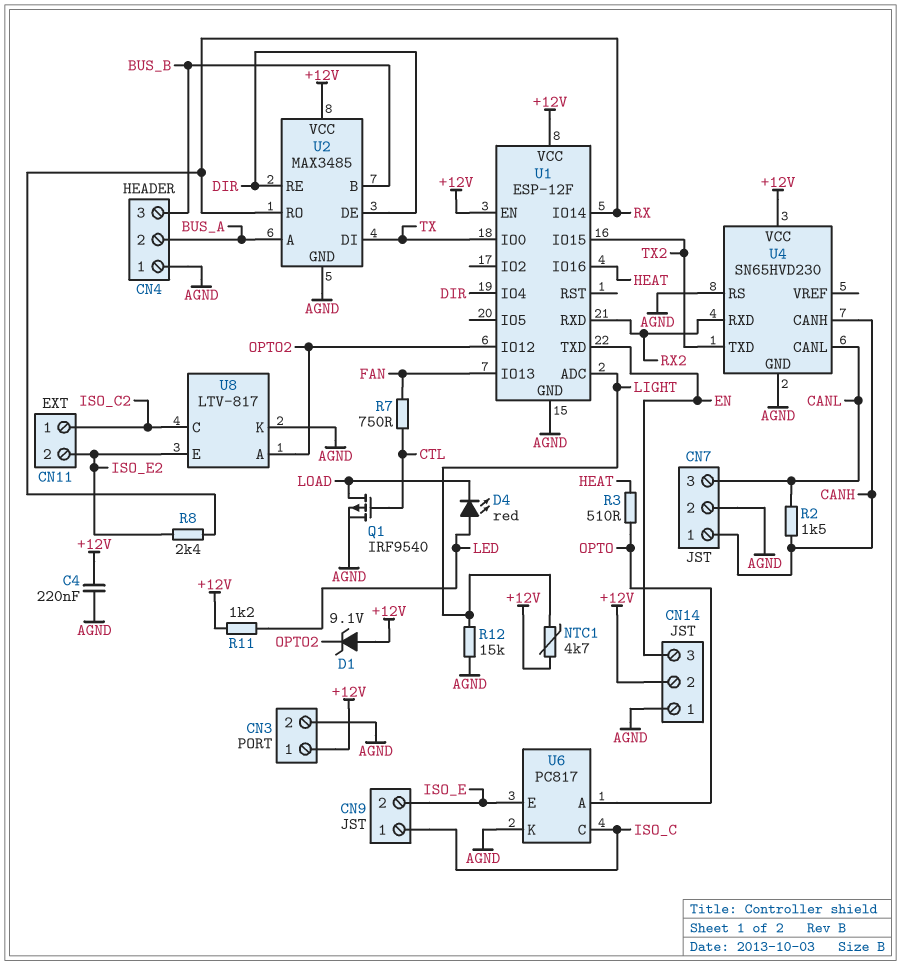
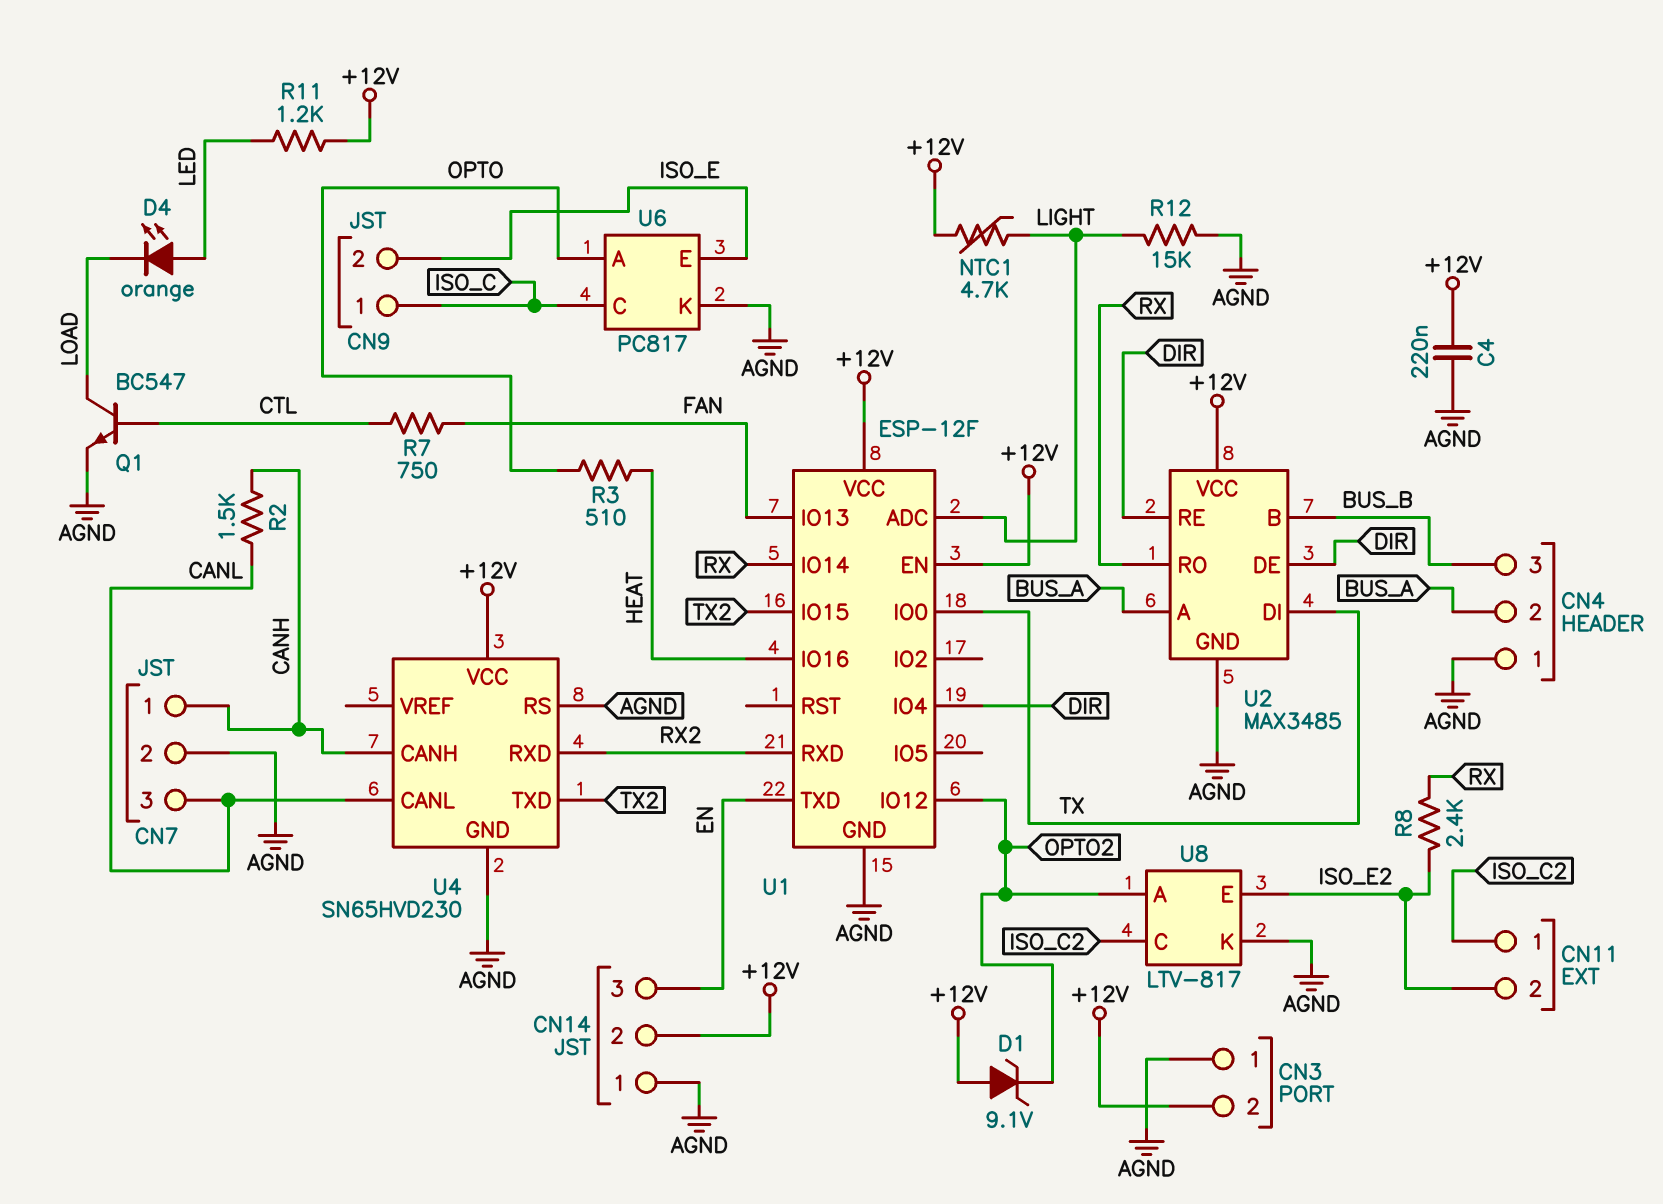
CN3 pin 1: +12V -> AGND
CN3 pin 2: AGND -> +12V
D4: LED red (A LED, K LOAD) -> LED orange (A LED, K LOAD)
Q1: PMOS IRF9540 (G CTL, D LOAD, S AGND) -> NPN BC547 (B CTL, C LOAD, E AGND)

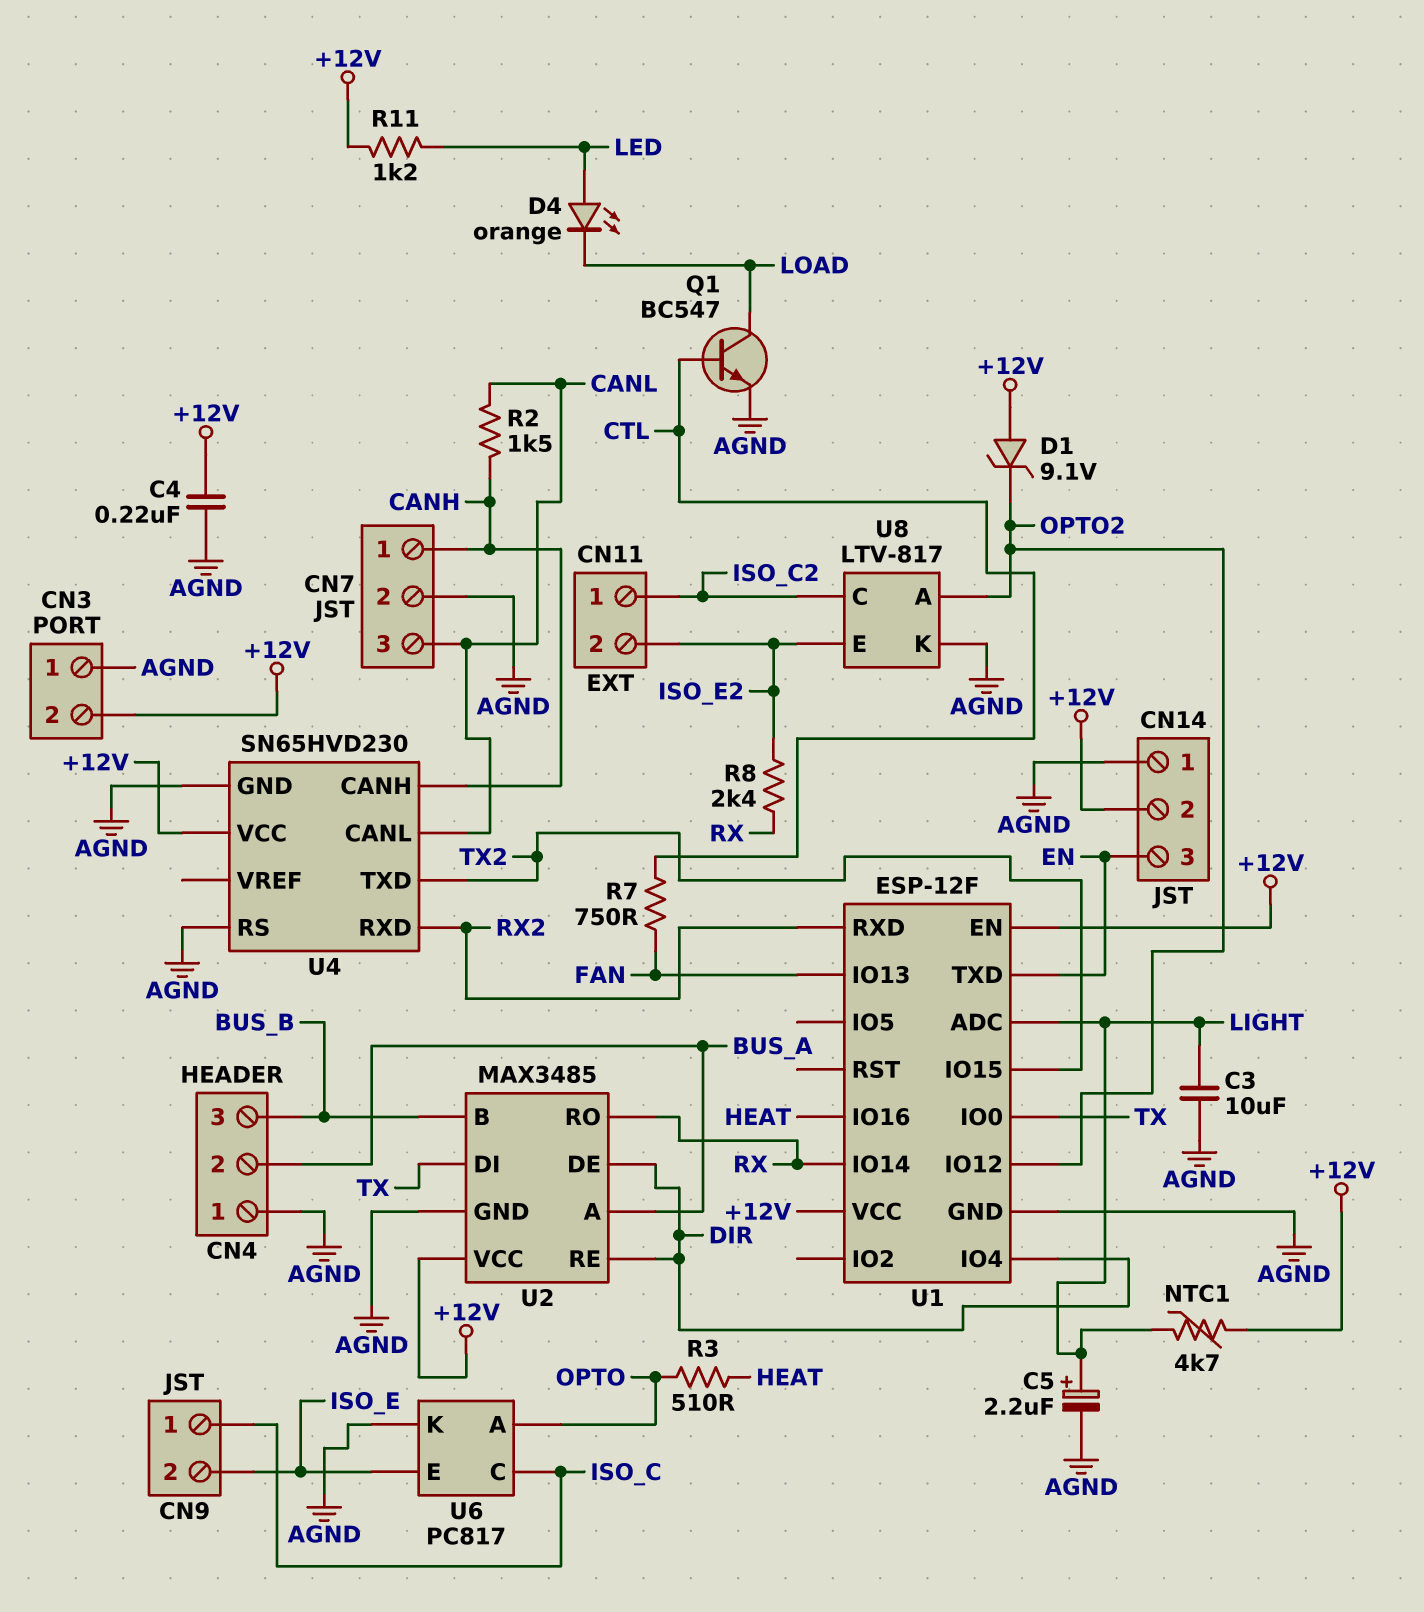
C3: none -> 10uF (AGND, LIGHT)
C5: none -> 2.2uF (plus LIGHT, minus AGND)
R12: 15k (AGND, LIGHT) -> none

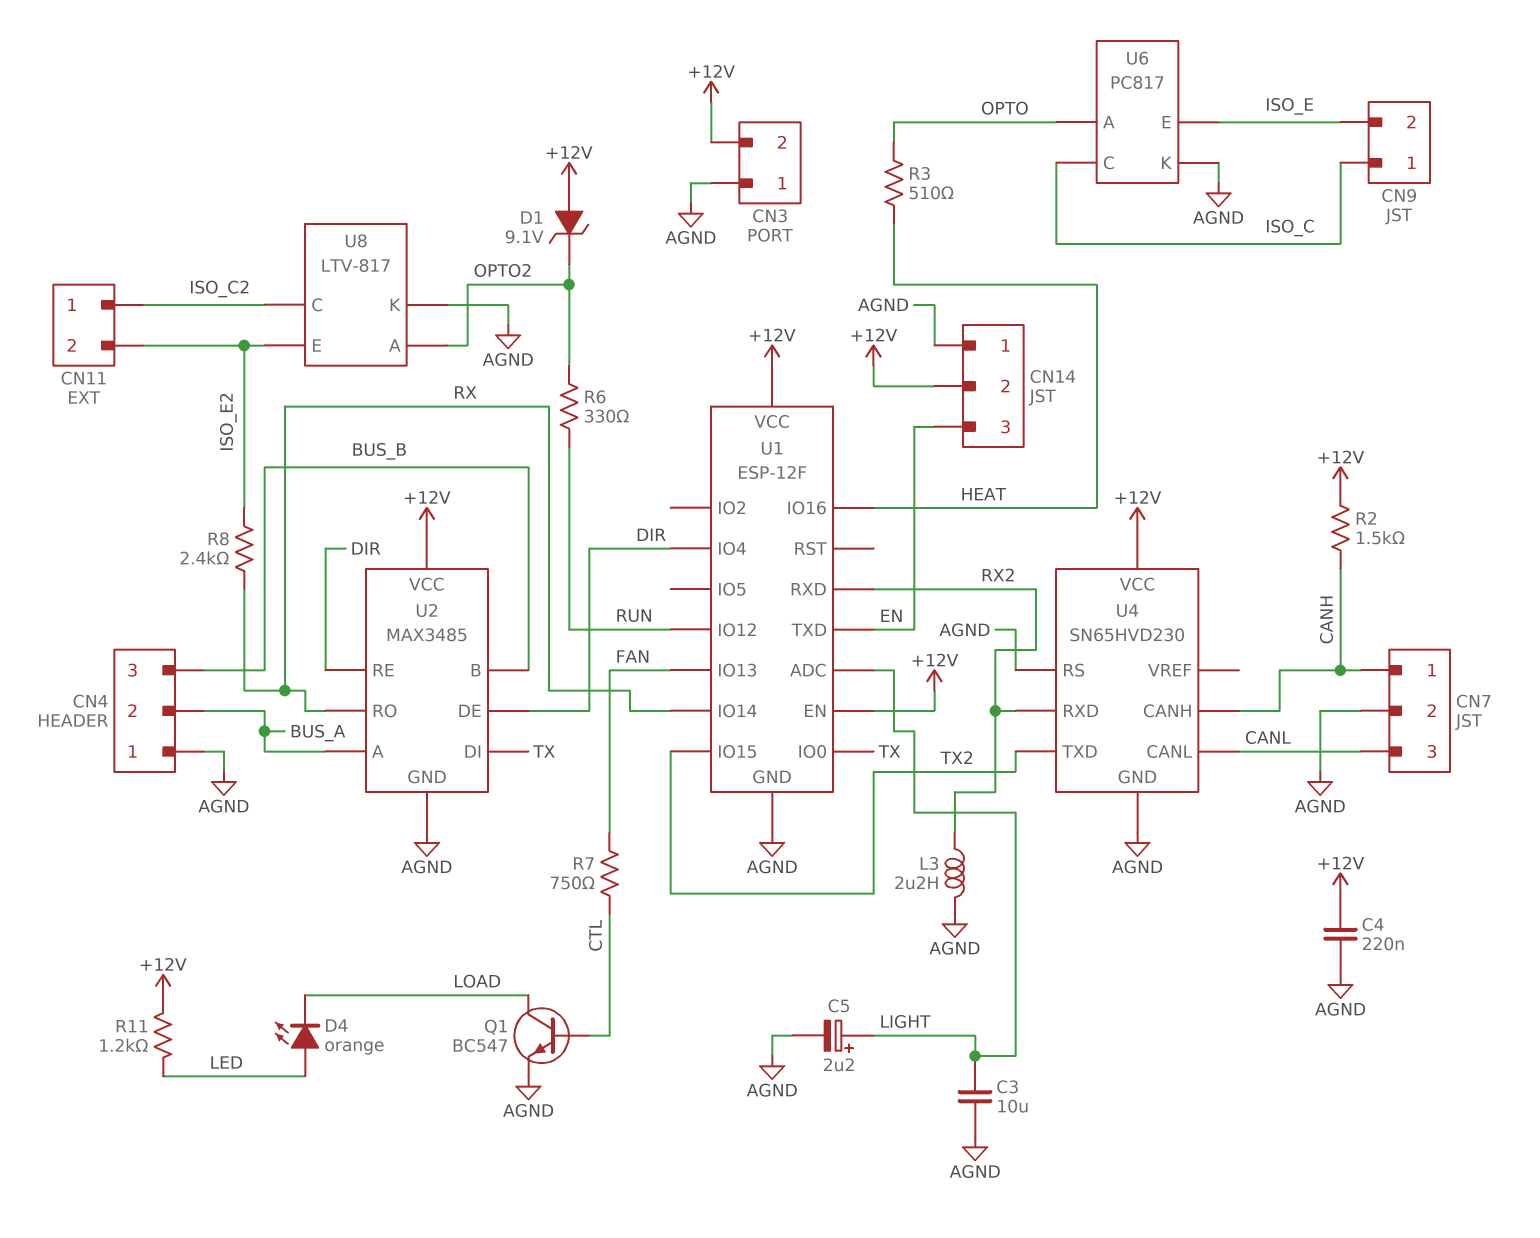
L3: none -> 2.2uH (AGND, RX2)
NTC1: 4.7k (+12V, LIGHT) -> none
R2: 1.5k (CANH, CANL) -> 1.5k (+12V, CANH)
R6: none -> 330 (OPTO2, RUN)
U1 pin IO12: OPTO2 -> RUN

